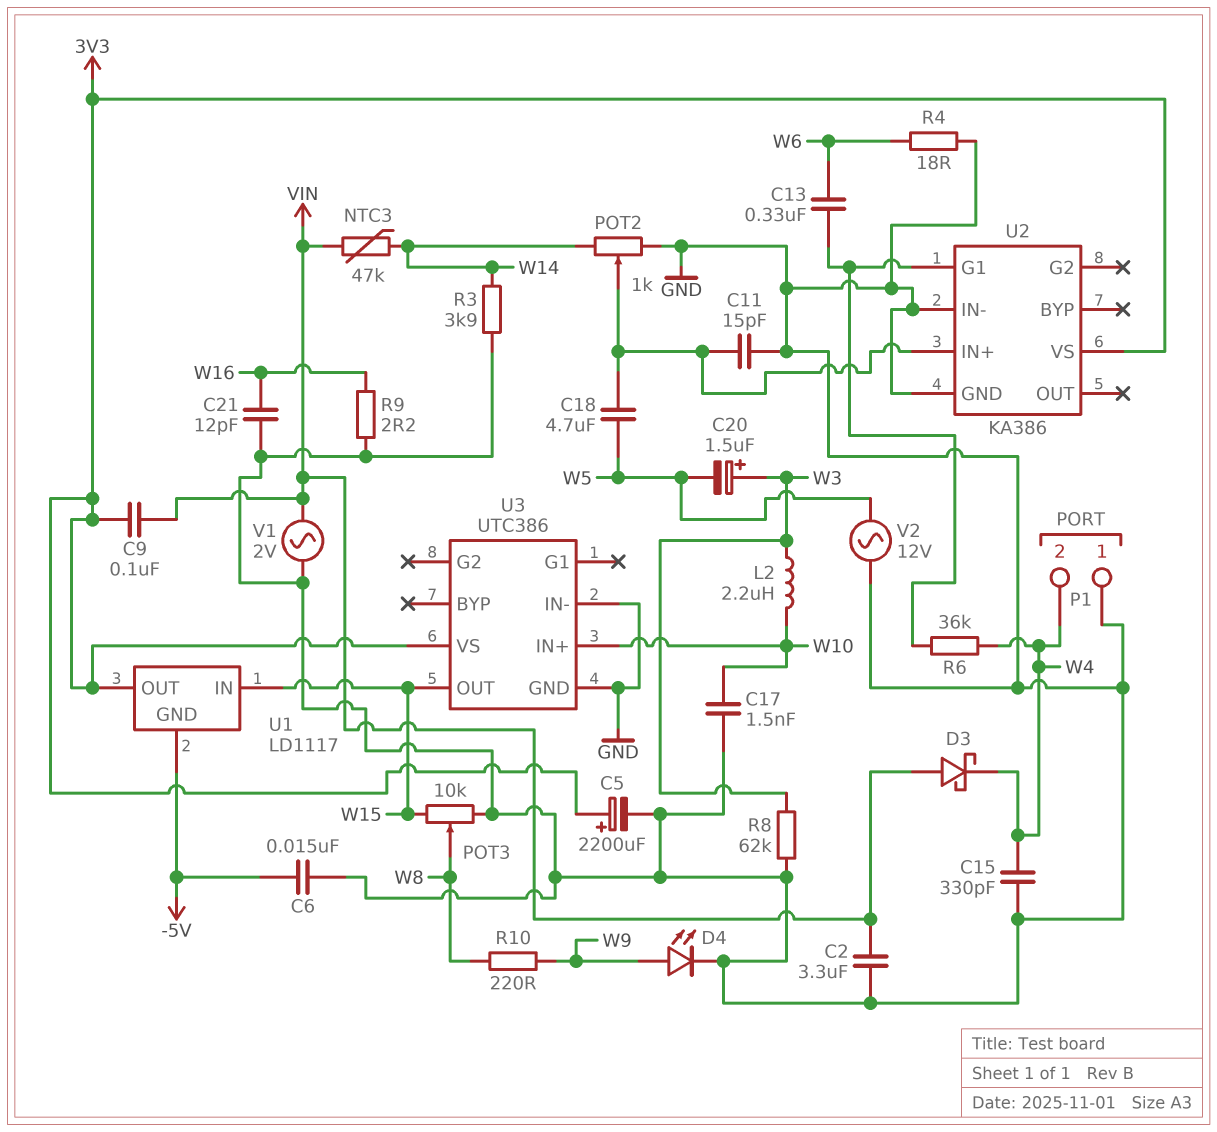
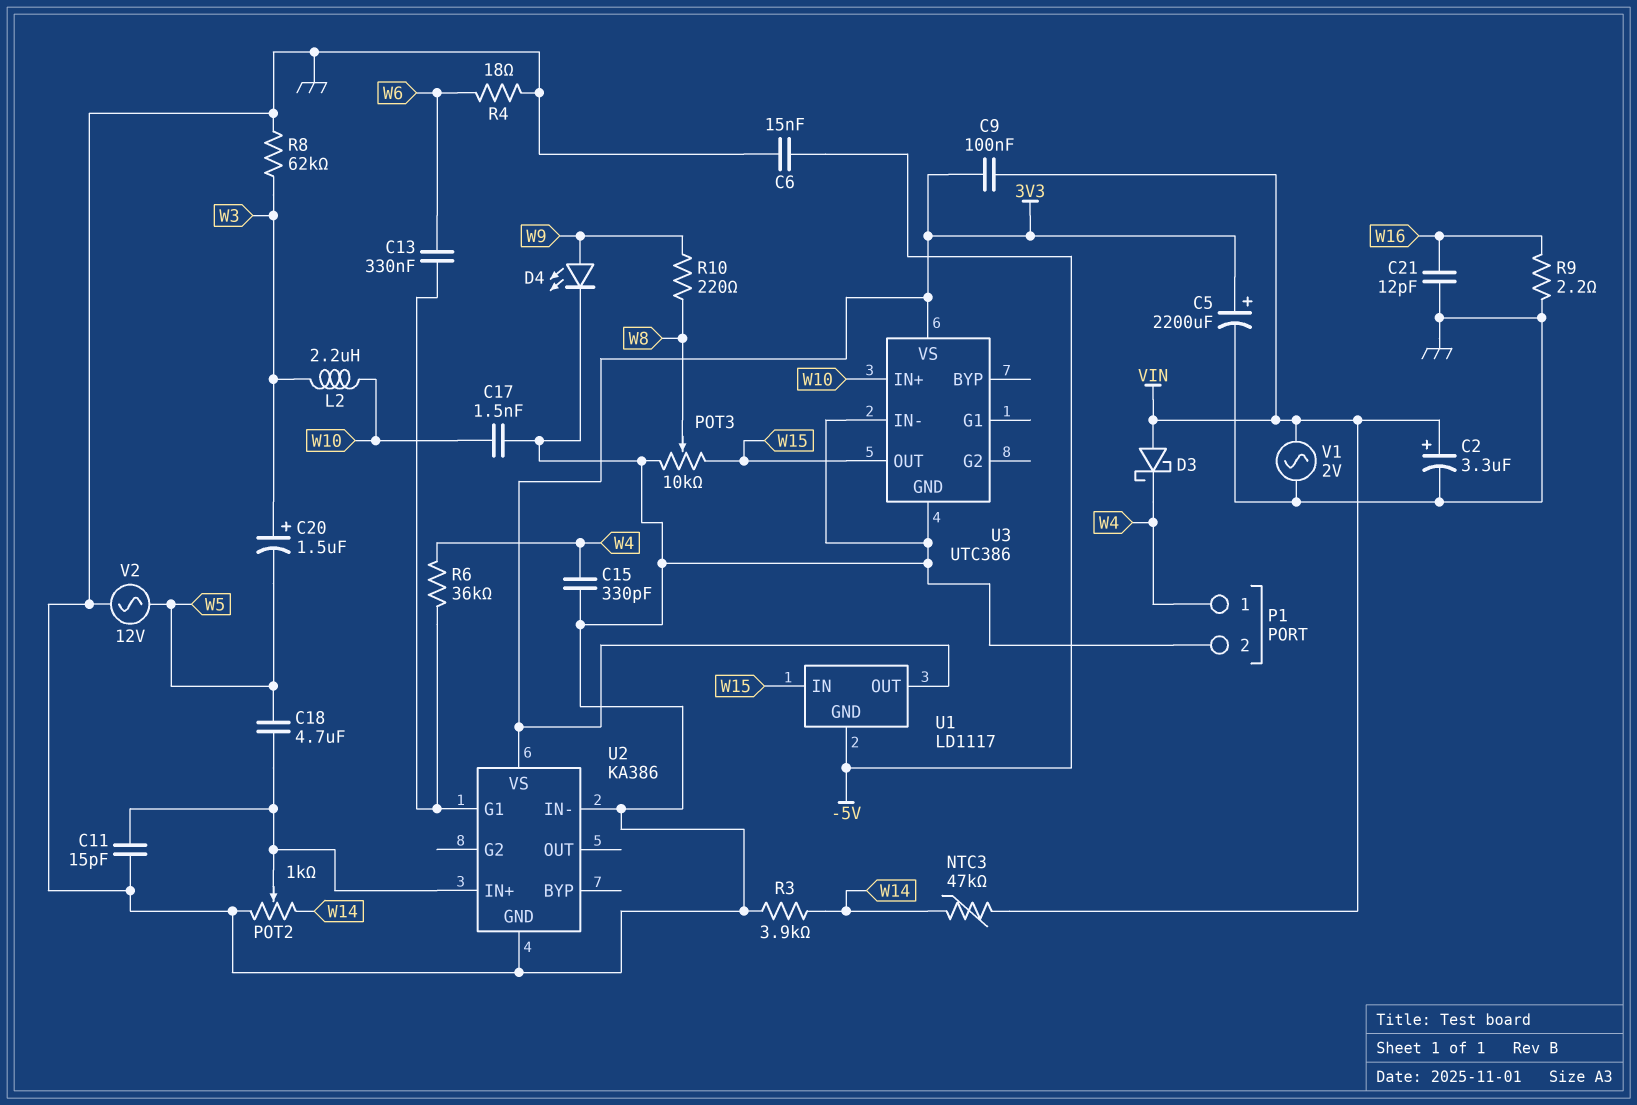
C2: 3.3uF (GND, VIN) -> 3.3uF (plus VIN, minus GND)
P1 pin 1: GND -> W4
P1 pin 2: W4 -> GND

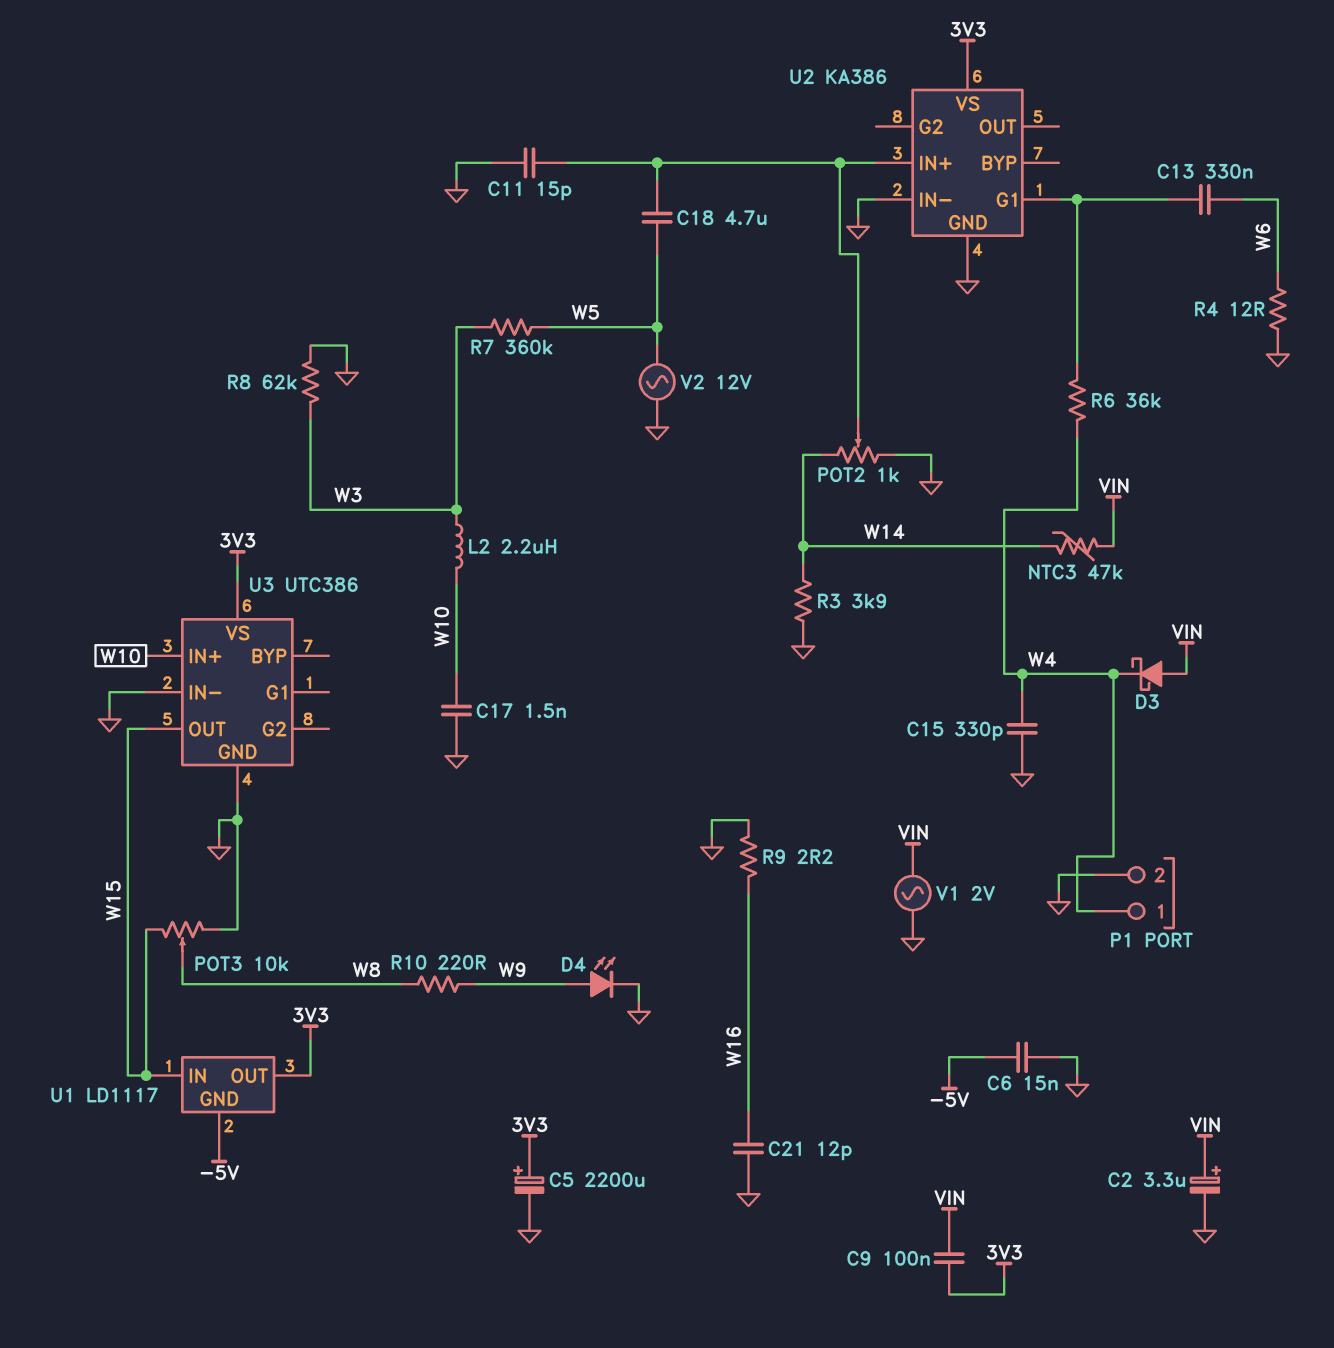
C20: 1.5uF (plus W3, minus W5) -> none
R4: 18 (GND, W6) -> 12 (GND, W6)
R7: none -> 360k (W3, W5)

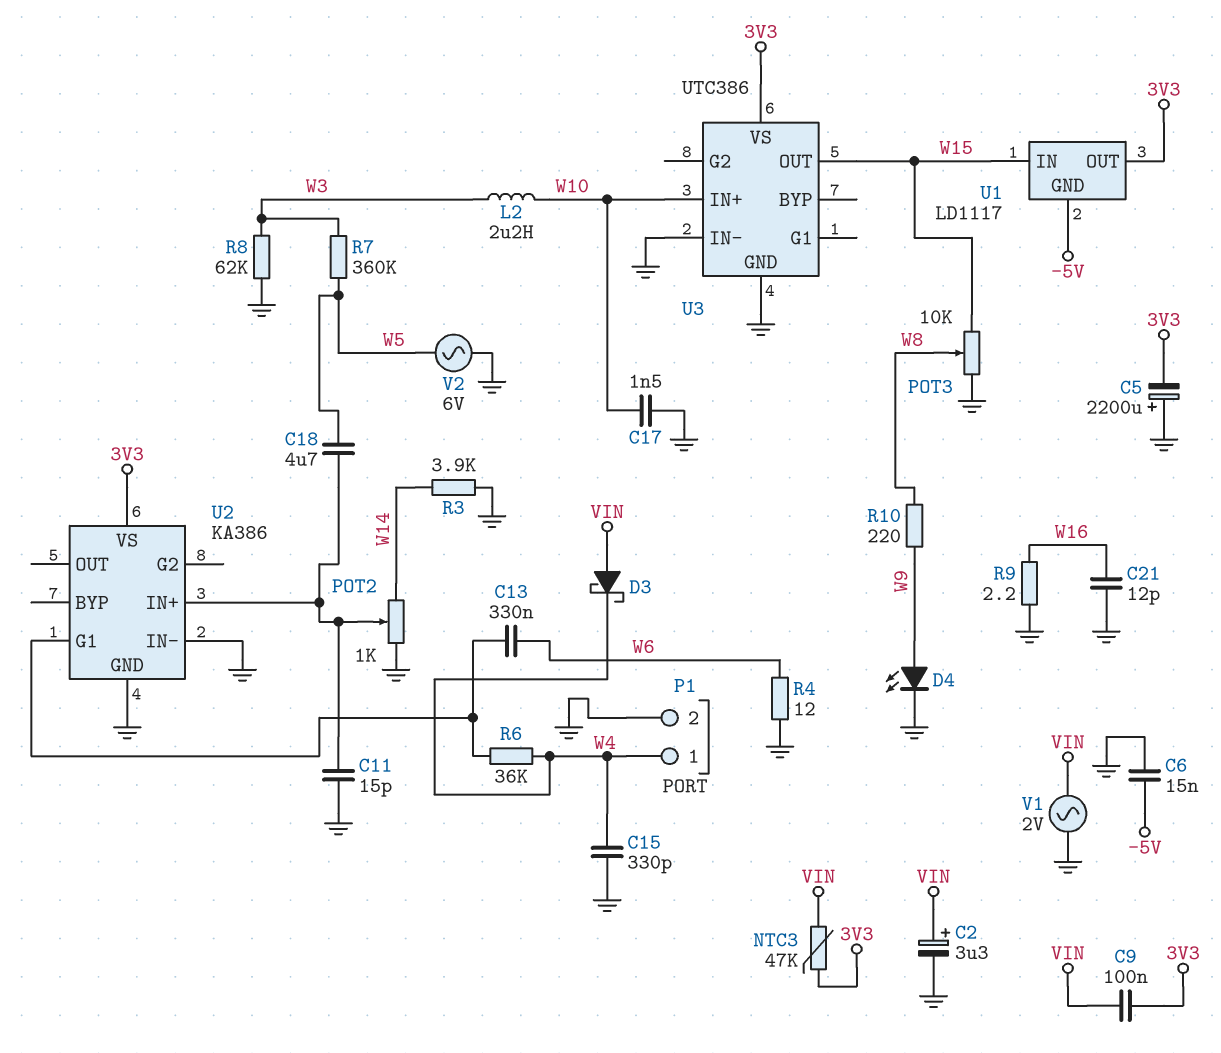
C5: 2200uF (plus 3V3, minus GND) -> 2200uF (plus GND, minus 3V3)
NTC3: 47k (VIN, W14) -> 47k (3V3, VIN)
V2: AC 12V (GND, W5) -> AC 6V (GND, W5)

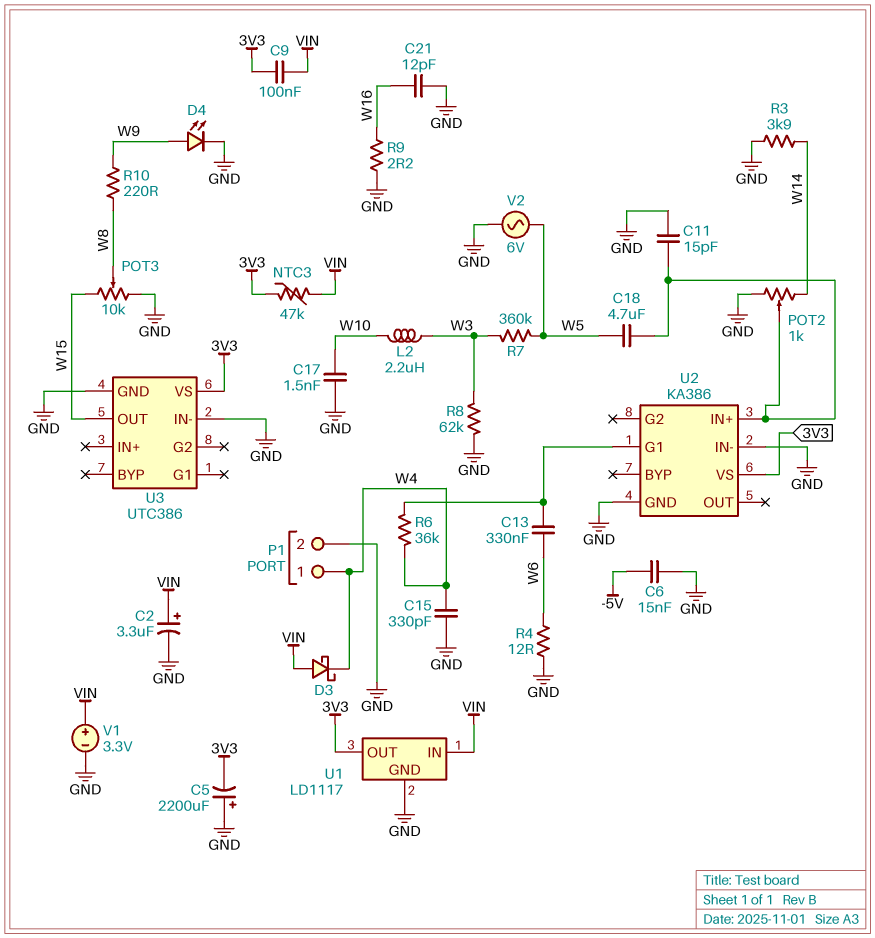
U1 pin GND: -5V -> GND
U1 pin IN: W15 -> VIN
U3 pin IN+: W10 -> none
V1: AC 2V (GND, VIN) -> 3.3V (plus VIN, minus GND)

